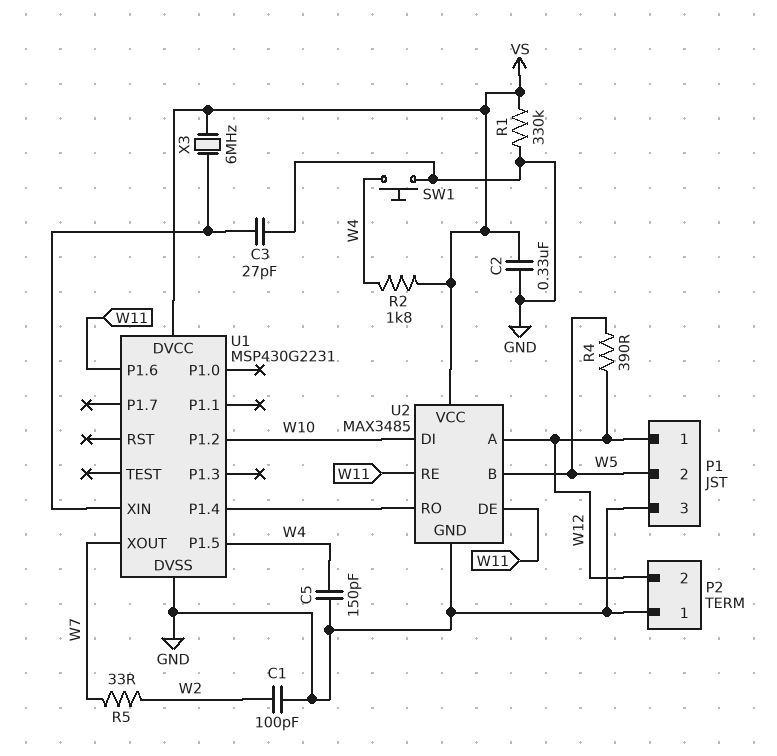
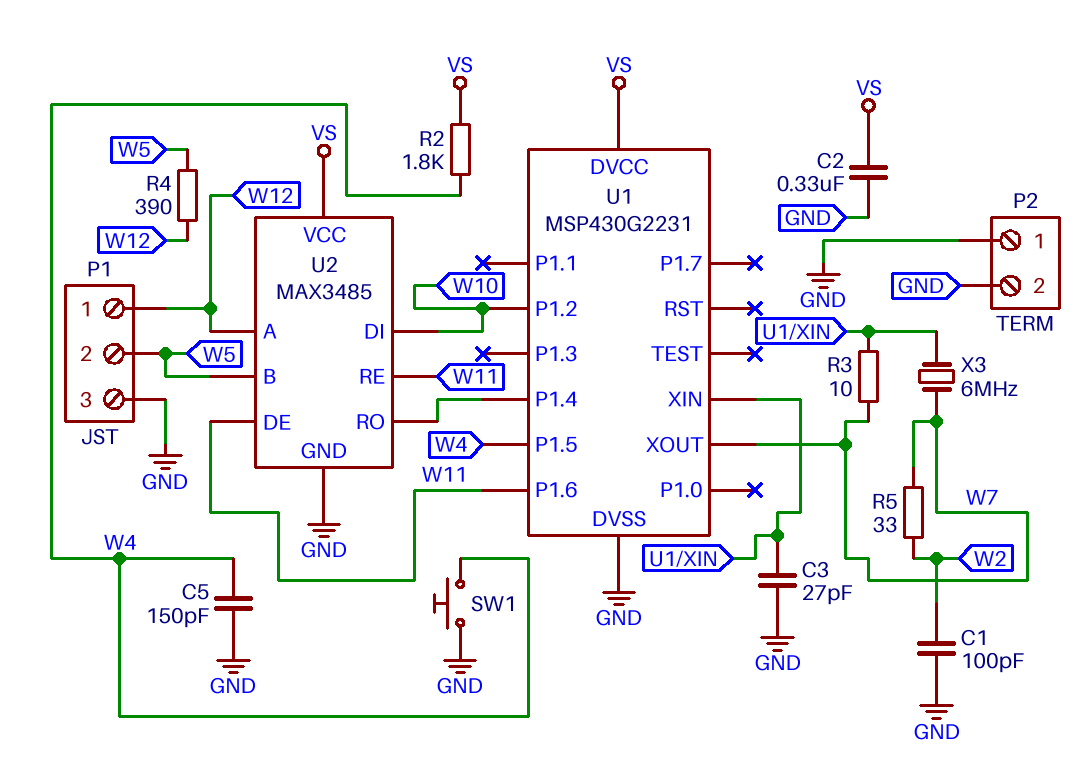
P2 pin 2: W12 -> GND
R1: 330k (GND, VS) -> none
R3: none -> 10 (U1/XIN, W7)
X3: 6MHz (U1/XIN, VS) -> 6MHz (U1/XIN, W7)

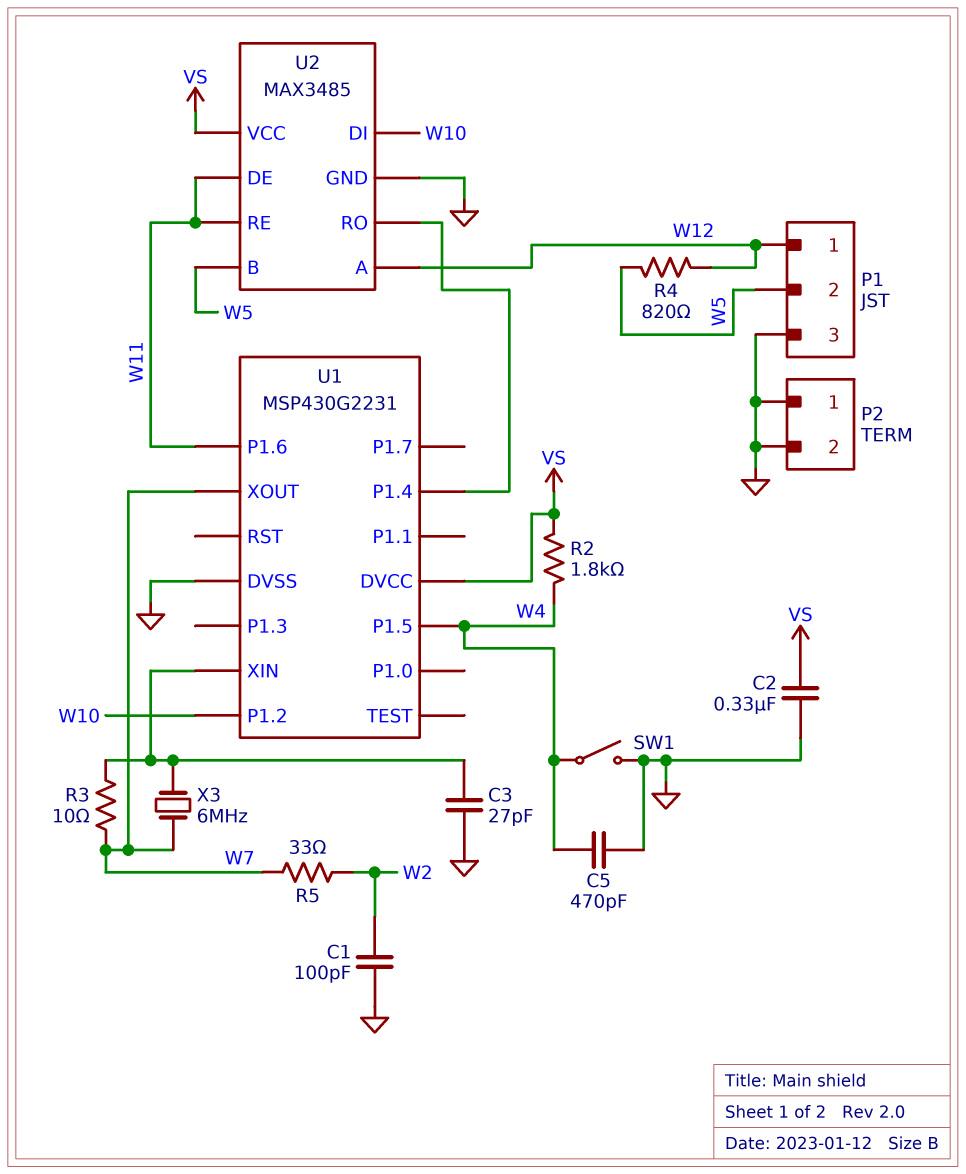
C5: 150pF (GND, W4) -> 470pF (GND, W4)
R4: 390 (W5, W12) -> 820 (W5, W12)
SW1: button (GND, W4) -> switch (GND, W4)

